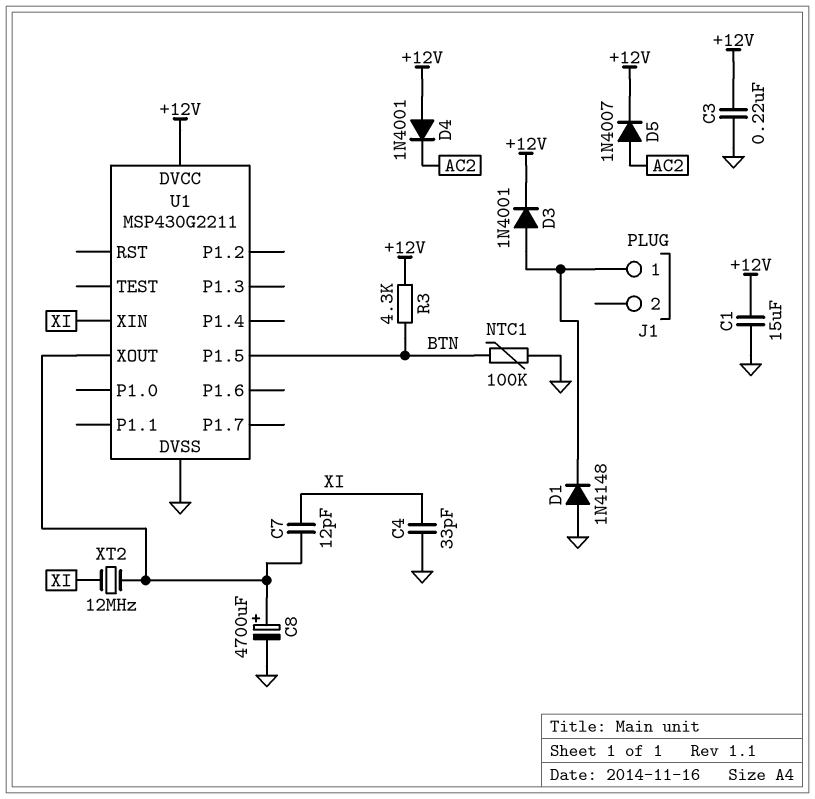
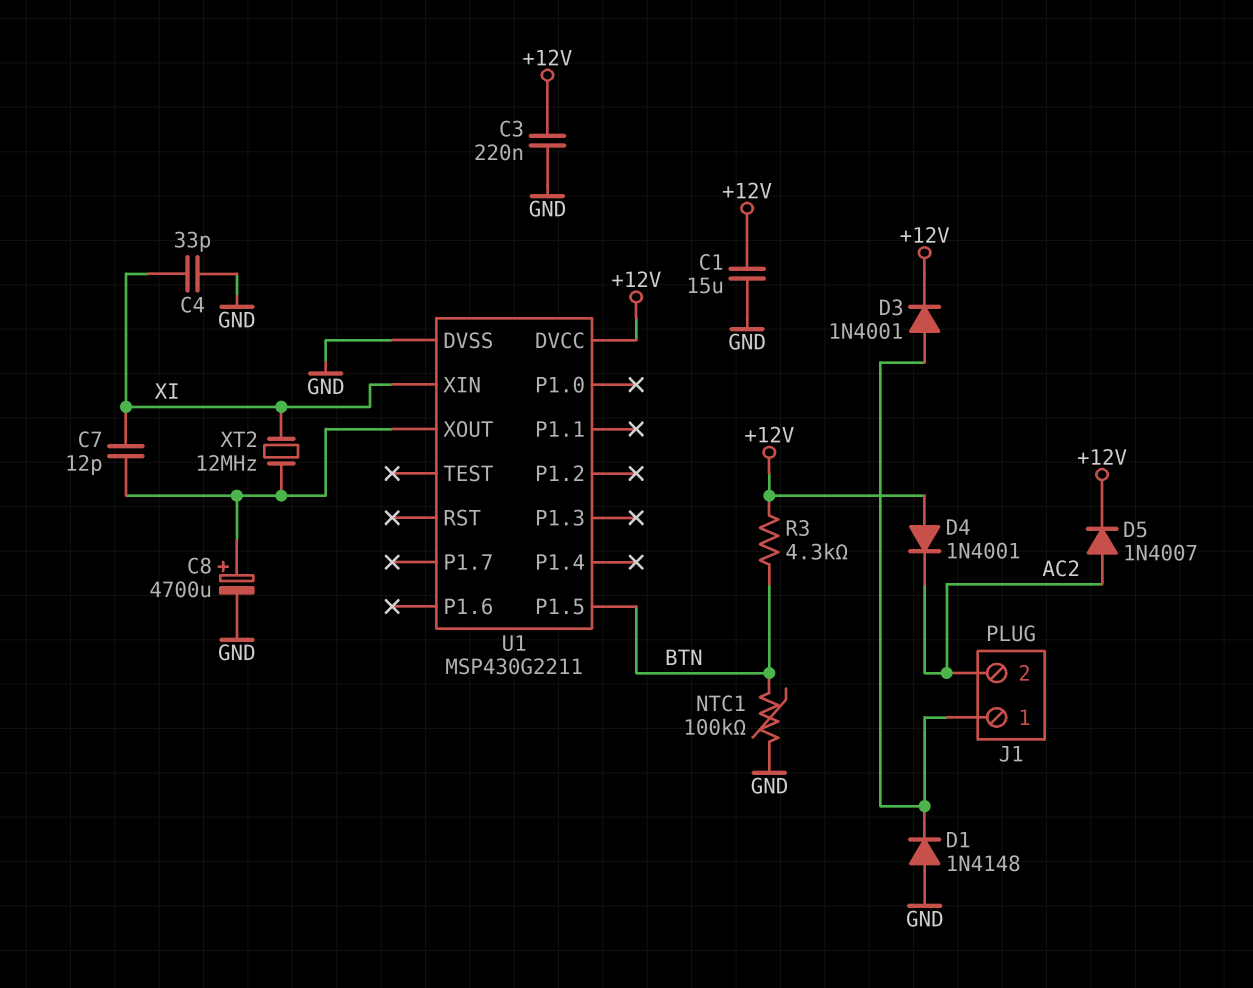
J1 pin 2: none -> AC2

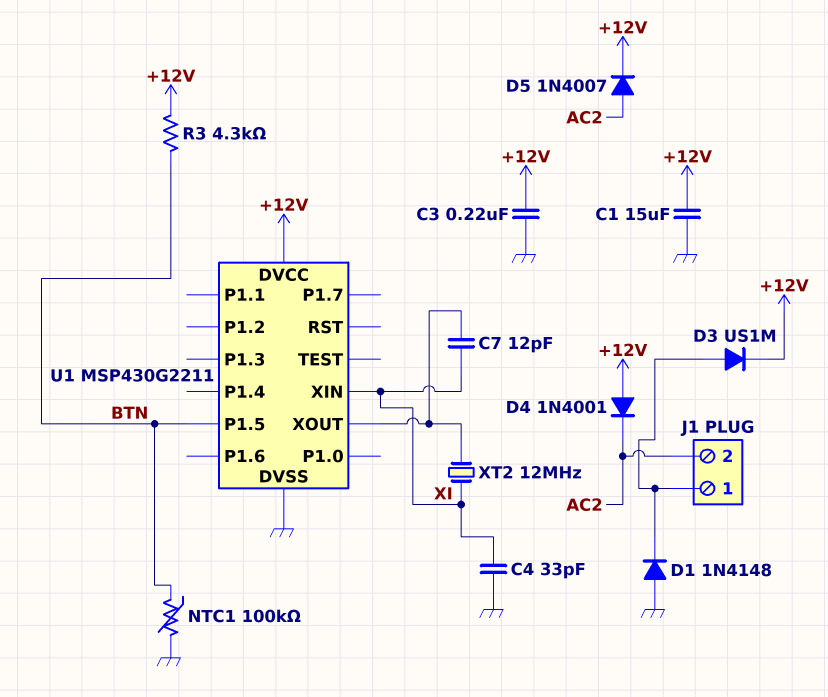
C8: 4700uF (plus U1/XOUT, minus GND) -> none
D3: diode 1N4001 (A J1/1, K +12V) -> diode US1M (A J1/1, K +12V)

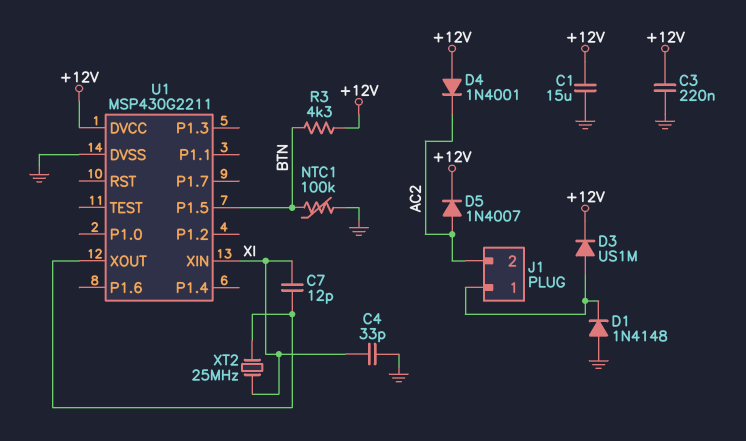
XT2: 12MHz (U1/XOUT, XI) -> 25MHz (U1/XOUT, XI)

